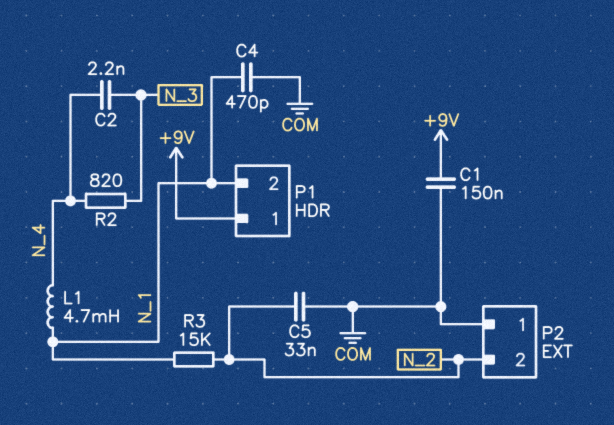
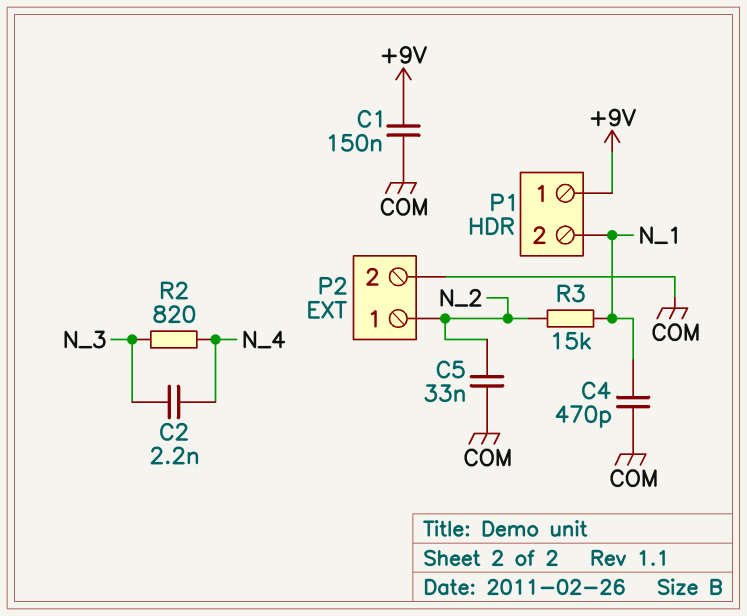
L1: 4.7mH (N_1, N_4) -> none
P2 pin 1: COM -> N_2
P2 pin 2: N_2 -> COM

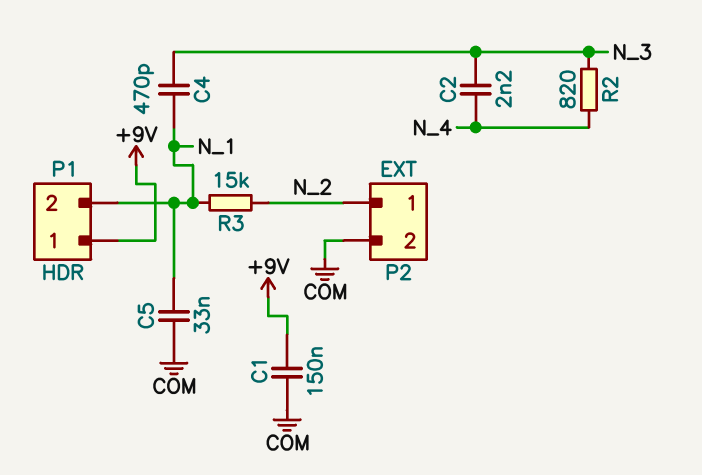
C4: 470pF (COM, N_1) -> 470pF (N_1, N_3)
C5: 33nF (COM, N_2) -> 33nF (COM, N_1)

